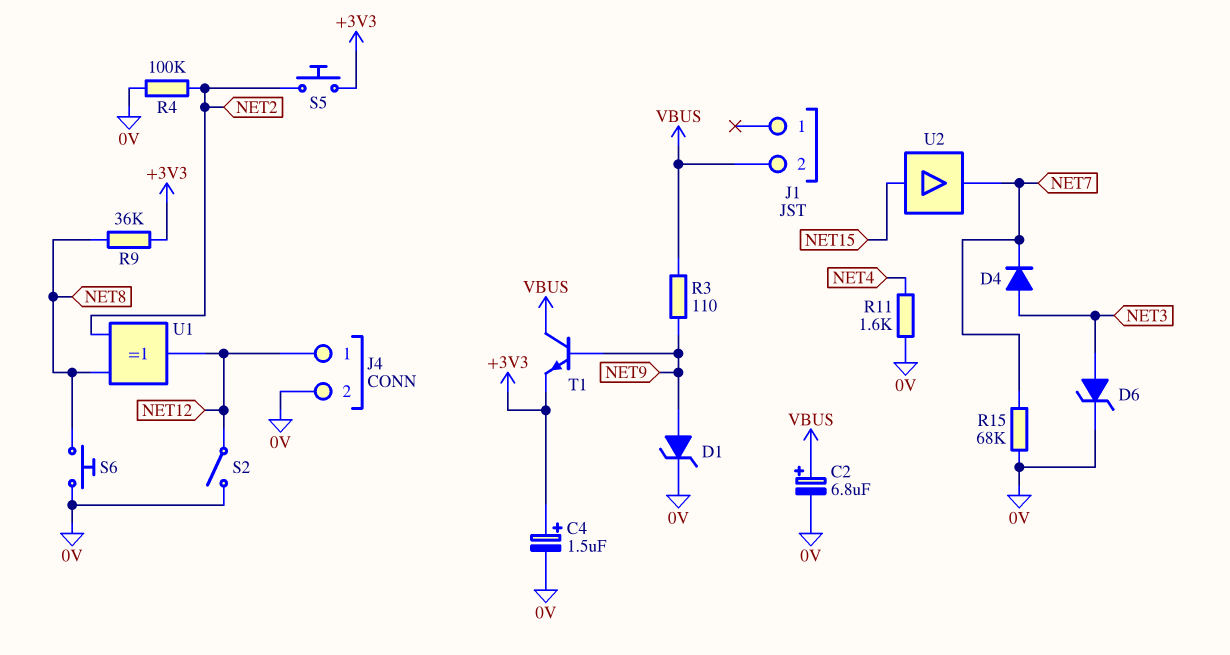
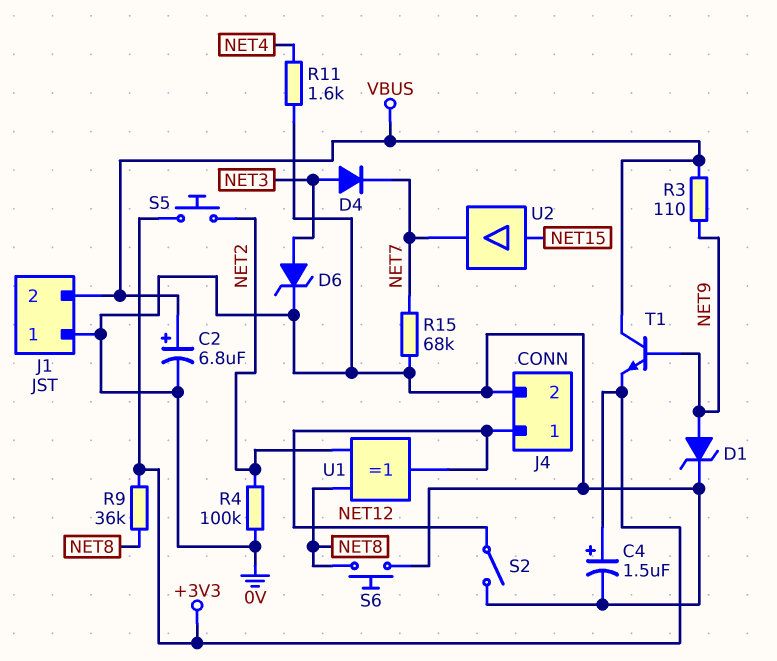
J1 pin 1: none -> 0V

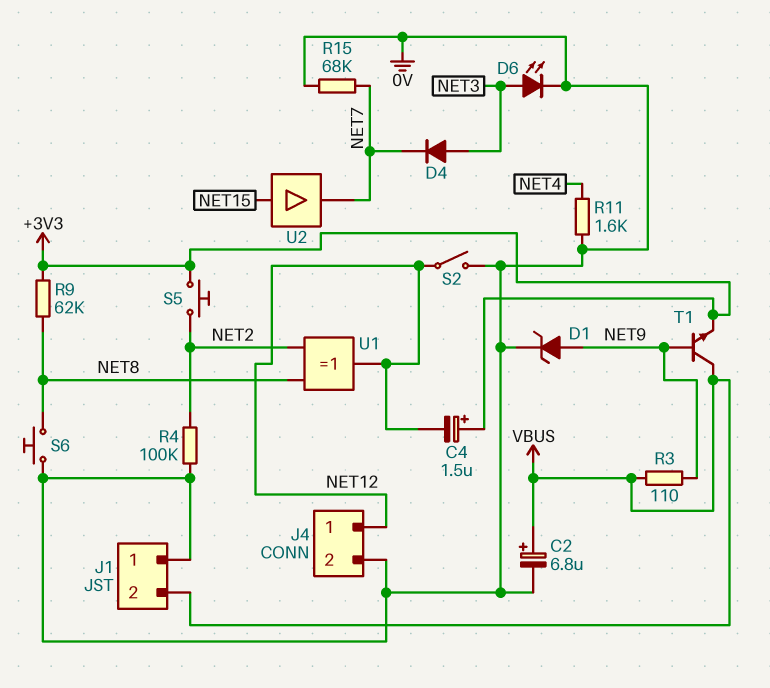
C4: 1.5uF (plus +3V3, minus 0V) -> 1.5uF (plus +3V3, minus NET12)
D6: zener (A NET3, K 0V) -> LED (A NET3, K 0V)
R9: 36k (+3V3, NET8) -> 62k (+3V3, NET8)

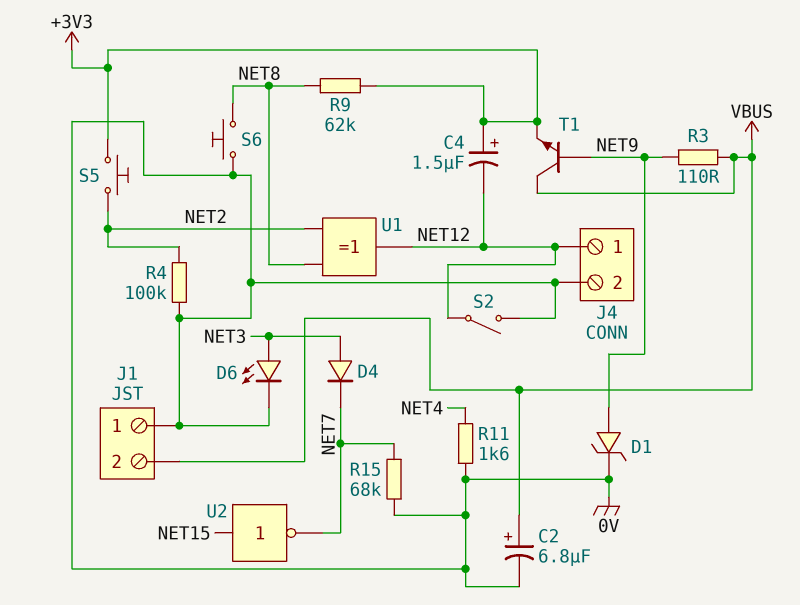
U2: buffer (in NET15, out NET7) -> NOT (in NET15, out NET7)

